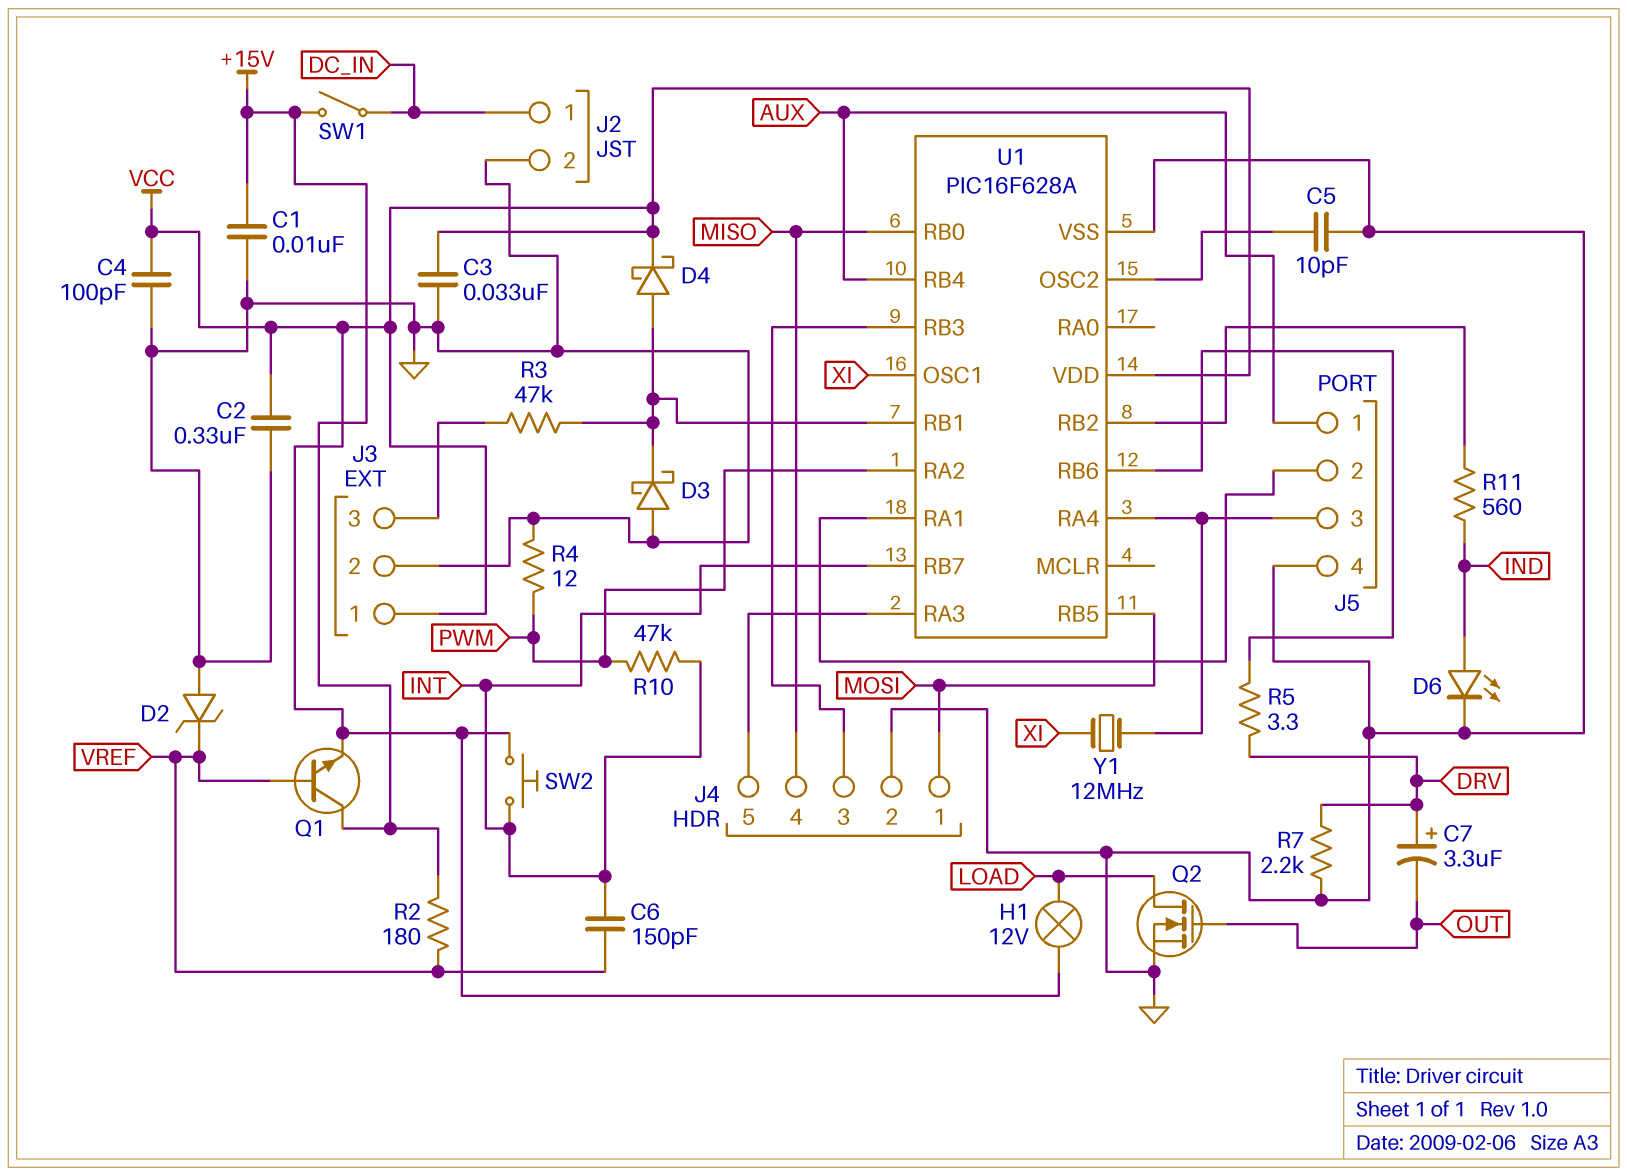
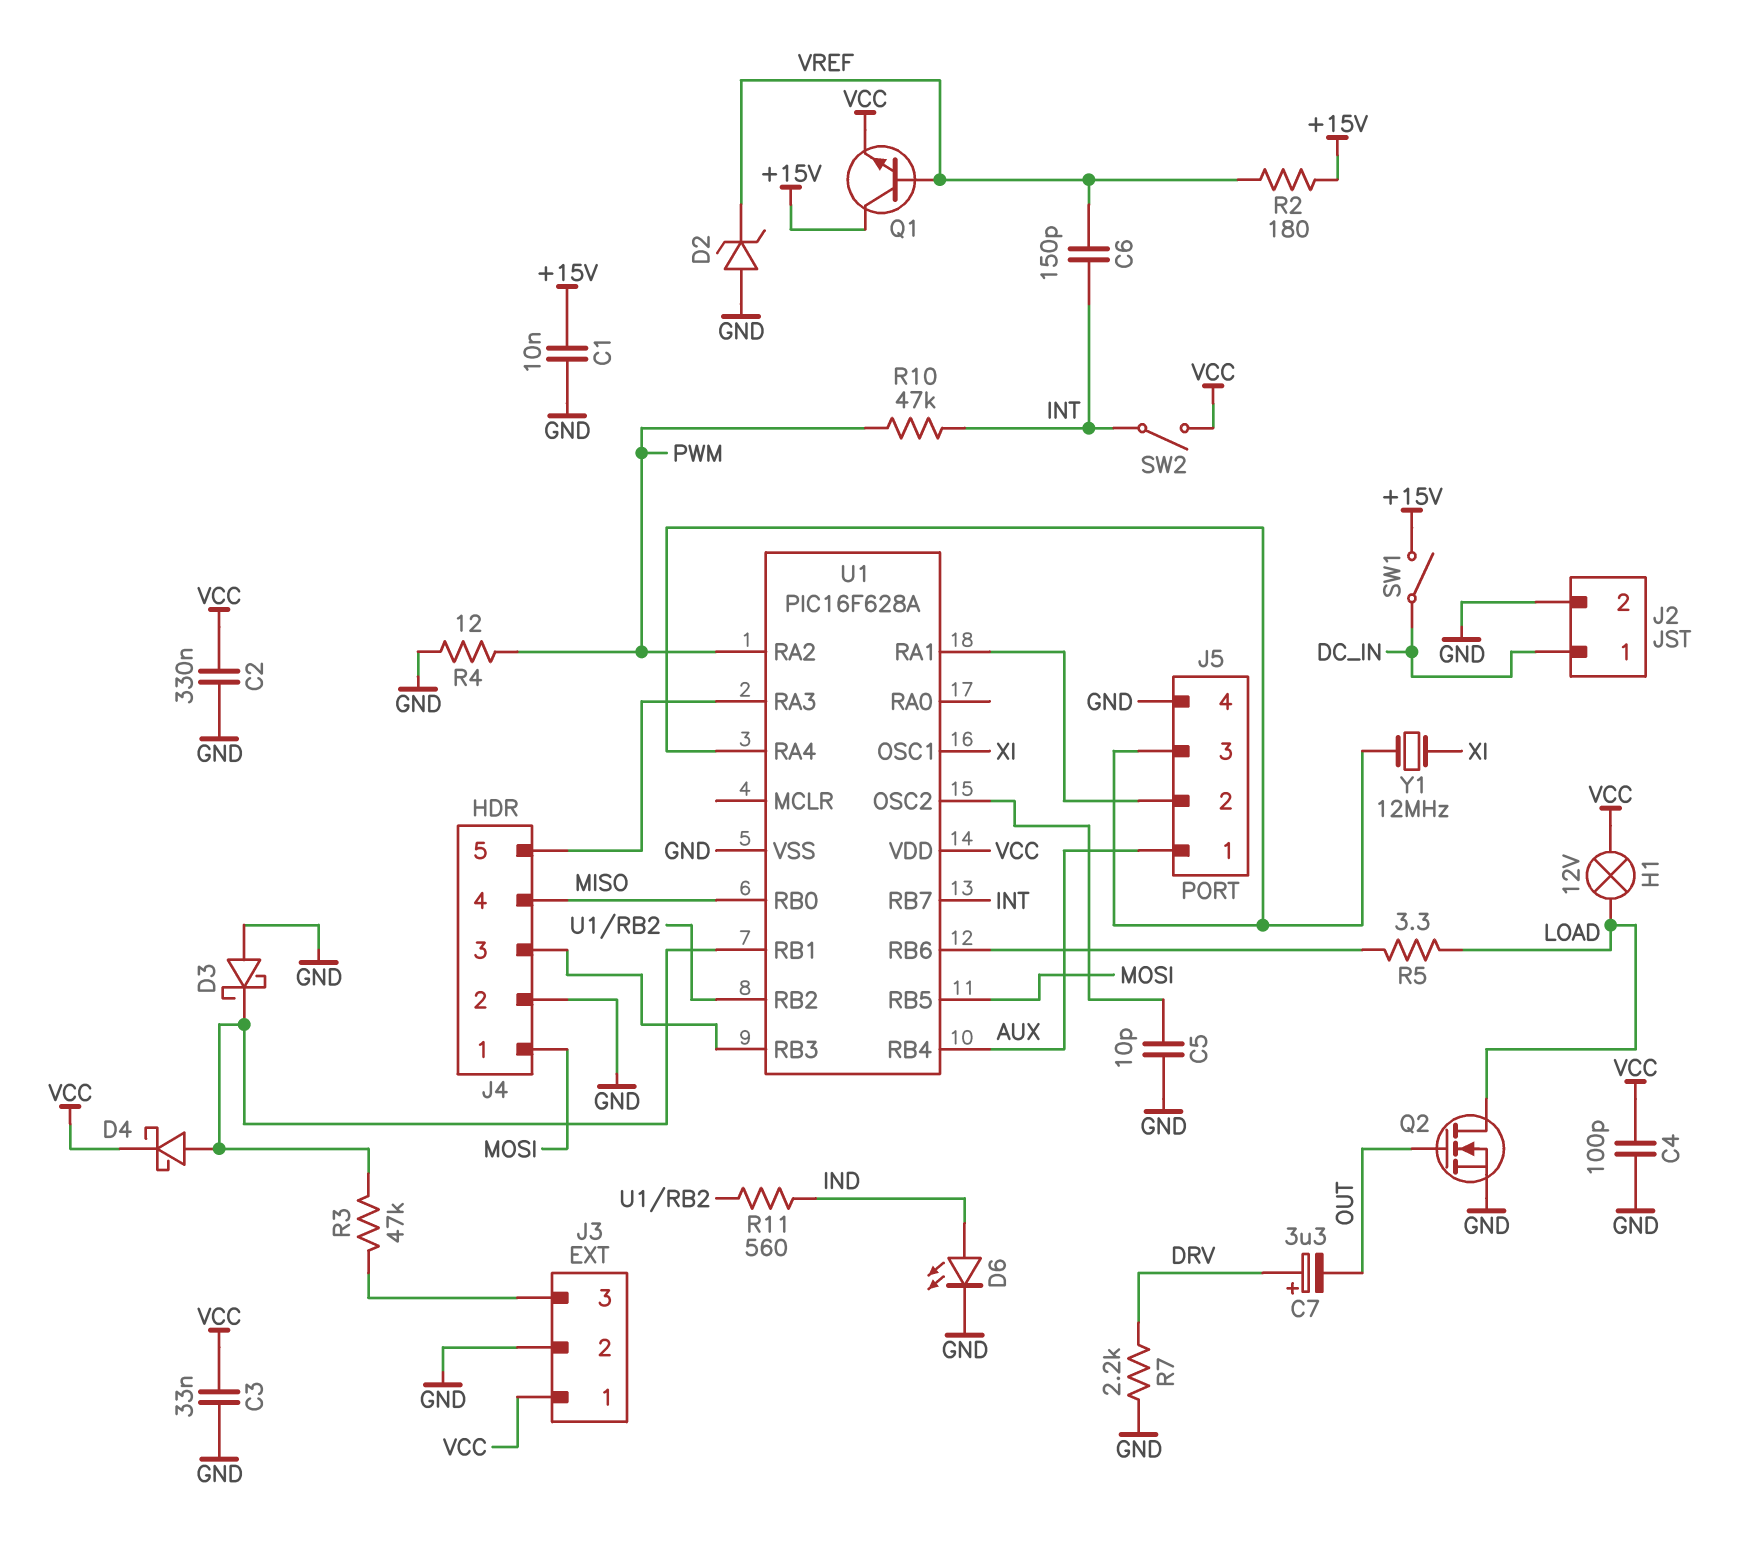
R5: 3.3 (DRV, U1/RB6) -> 3.3 (LOAD, U1/RB6)
SW2: button (INT, VCC) -> switch (INT, VCC)

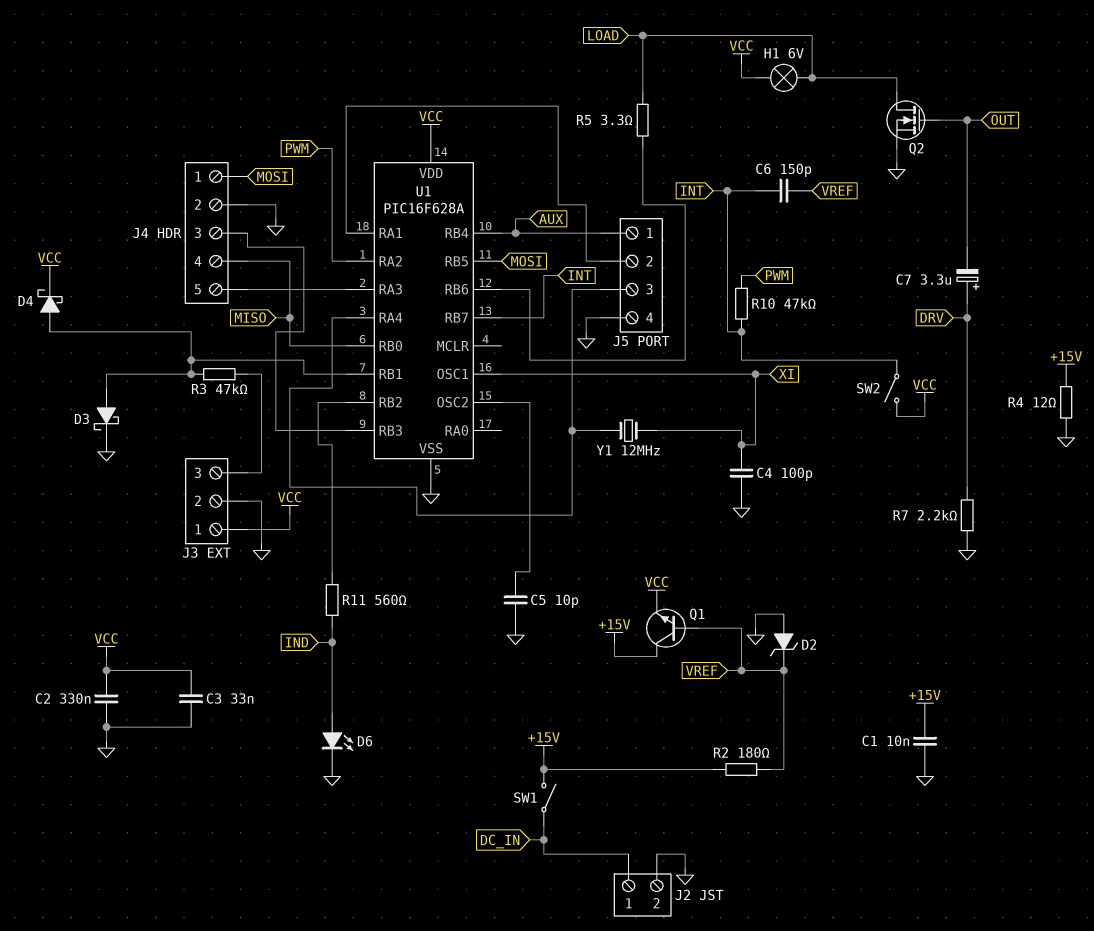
C4: 100pF (GND, VCC) -> 100pF (GND, XI)
D3: schottky (A GND, K U1/RB1) -> schottky (A U1/RB1, K GND)
H1: lamp 12V (LOAD, VCC) -> lamp 6V (LOAD, VCC)
R4: 12 (GND, PWM) -> 12 (+15V, GND)

